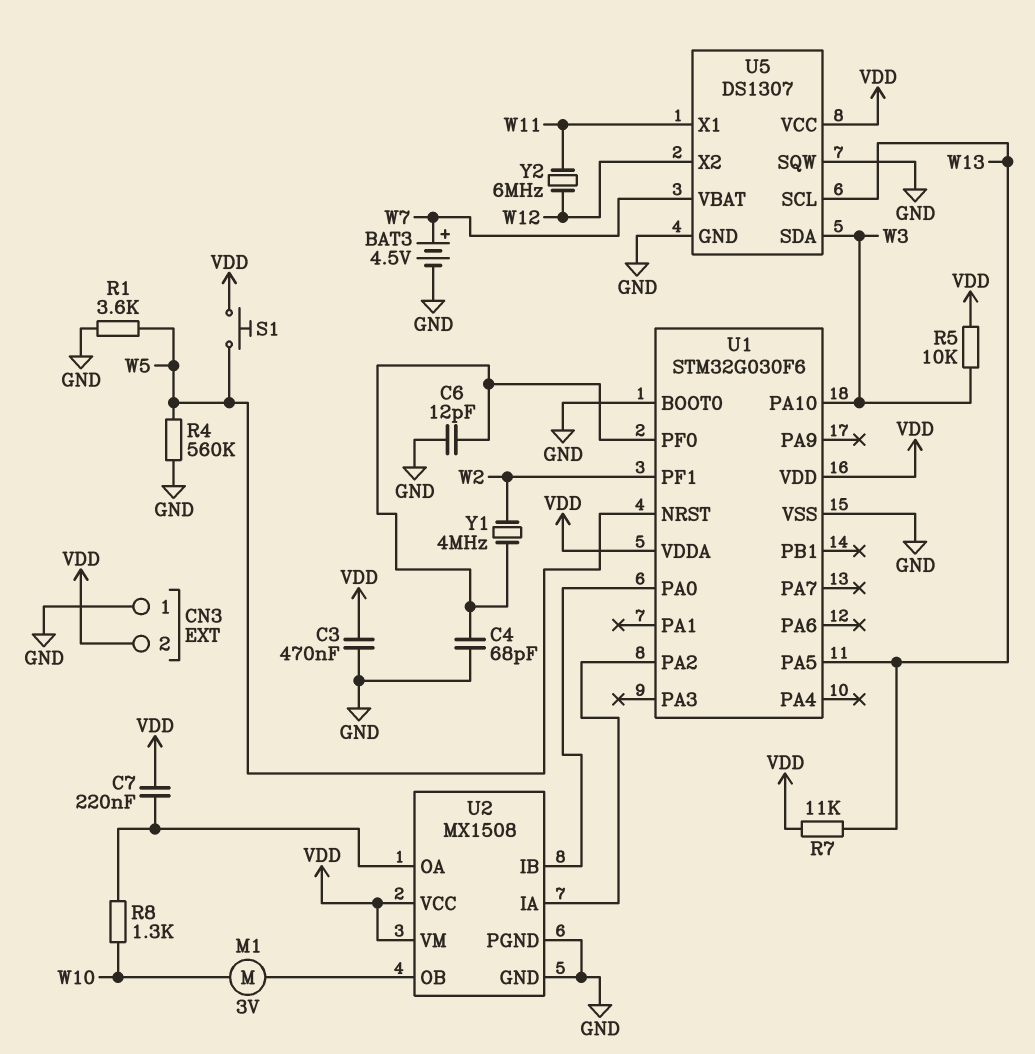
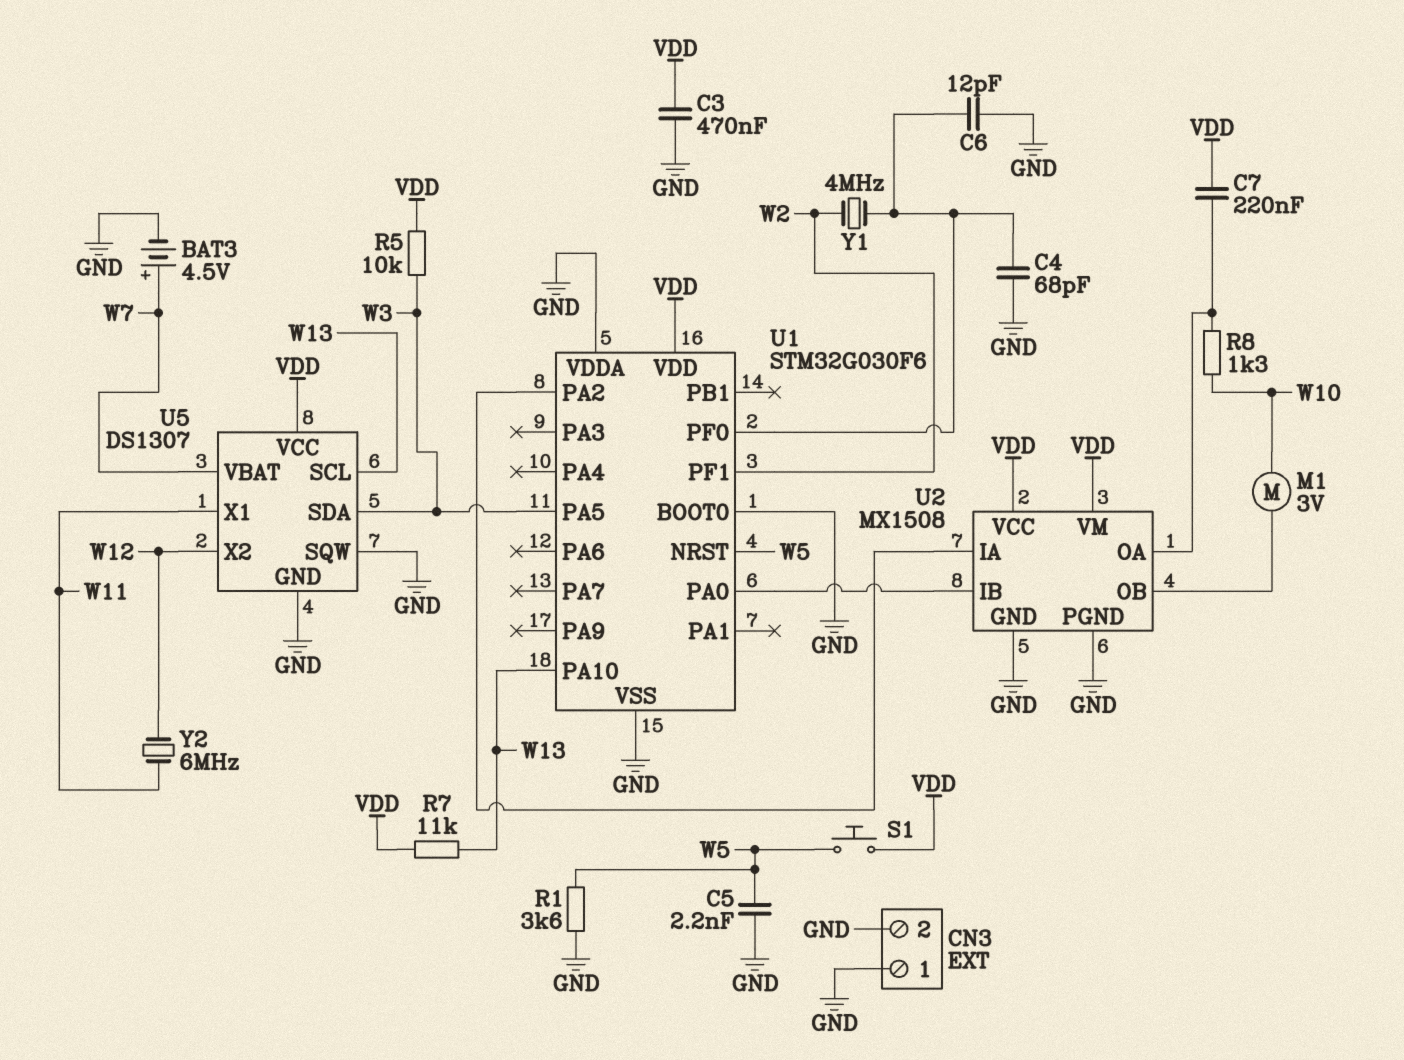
C5: none -> 2.2nF (GND, W5)
CN3 pin 2: VDD -> GND
R4: 560k (GND, W5) -> none
U1 pin PA5: W13 -> W3
U1 pin PA10: W3 -> W13
U1 pin VDDA: VDD -> GND

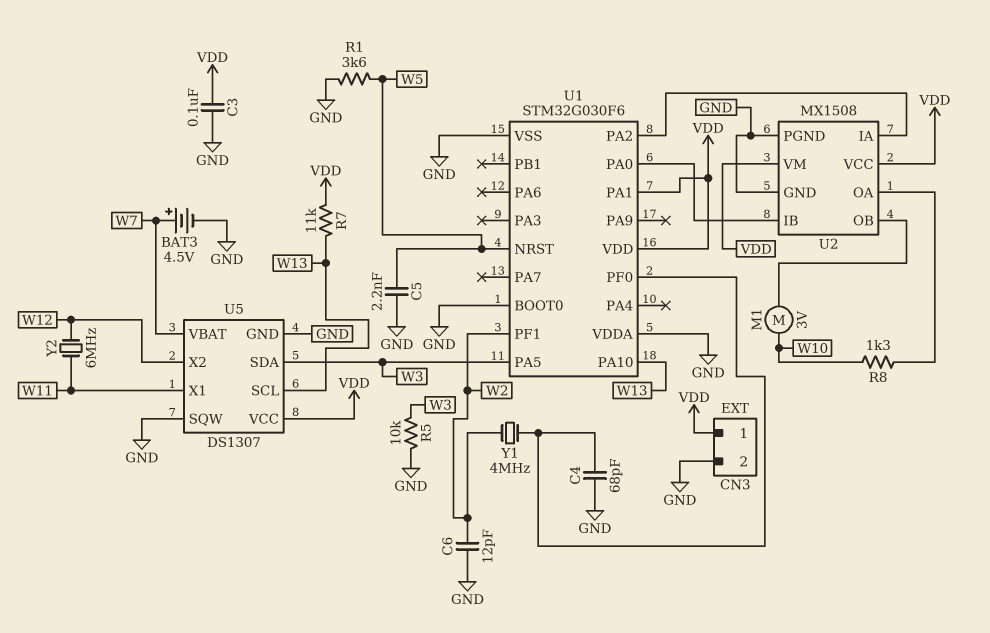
C3: 470nF (GND, VDD) -> 100nF (GND, VDD)
C6: 12pF (GND, U1/PF0) -> 12pF (GND, W2)
C7: 220nF (U2/OA, VDD) -> none
CN3 pin 1: GND -> VDD
R5: 10k (VDD, W3) -> 10k (GND, W3)
S1: button (VDD, W5) -> none
U1 pin PA1: none -> VDD

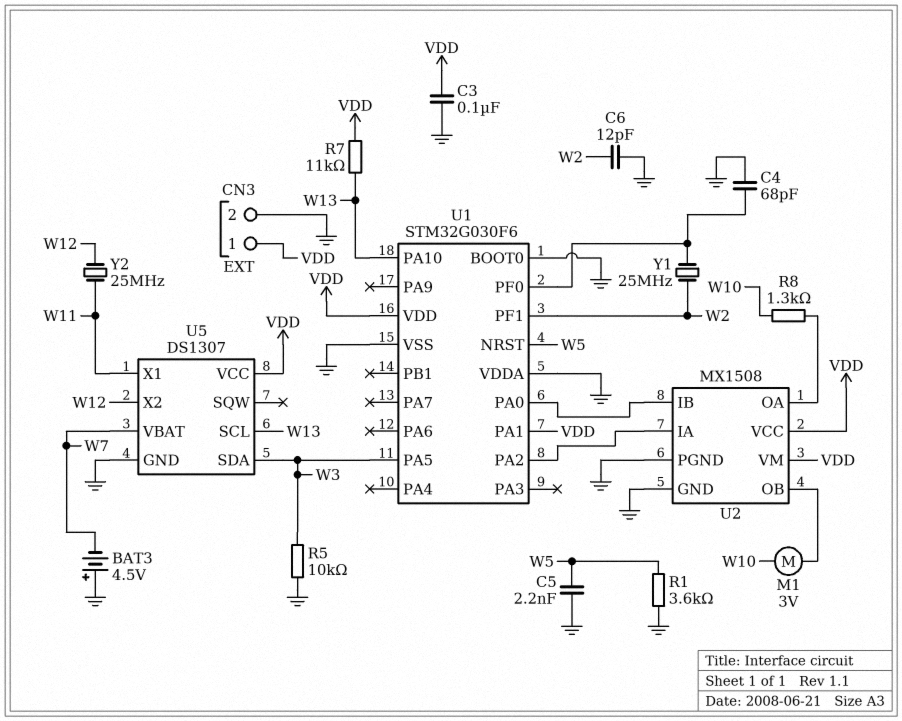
BAT3: 4.5V (plus W7, minus GND) -> 4.5V (plus GND, minus W7)
U5 pin SQW: GND -> none
Y1: 4MHz (U1/PF0, W2) -> 25MHz (U1/PF0, W2)
Y2: 6MHz (W11, W12) -> 25MHz (W11, W12)

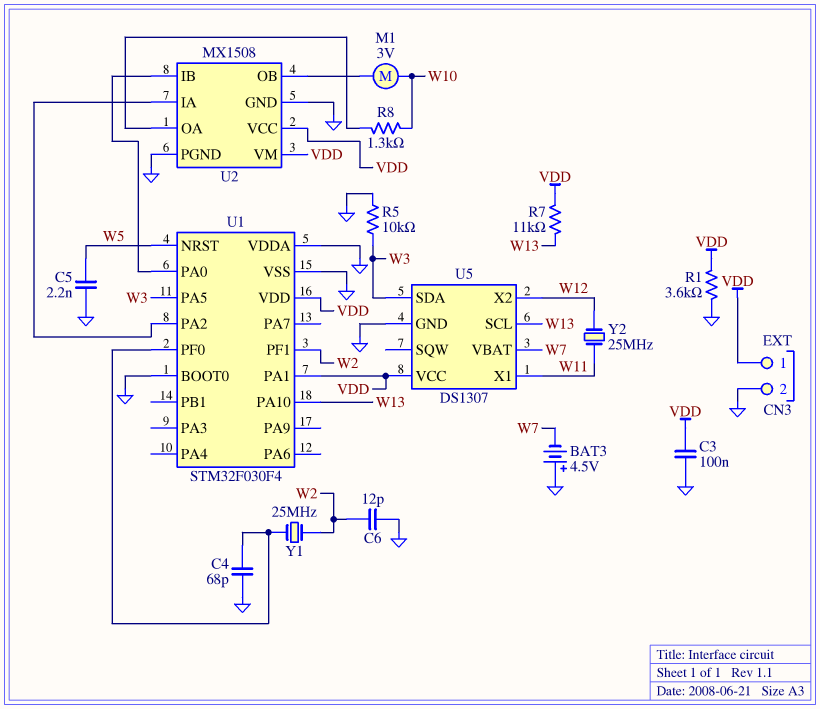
R1: 3.6k (GND, W5) -> 3.6k (GND, VDD)
U1: STM32G030F6 -> STM32F030F4

